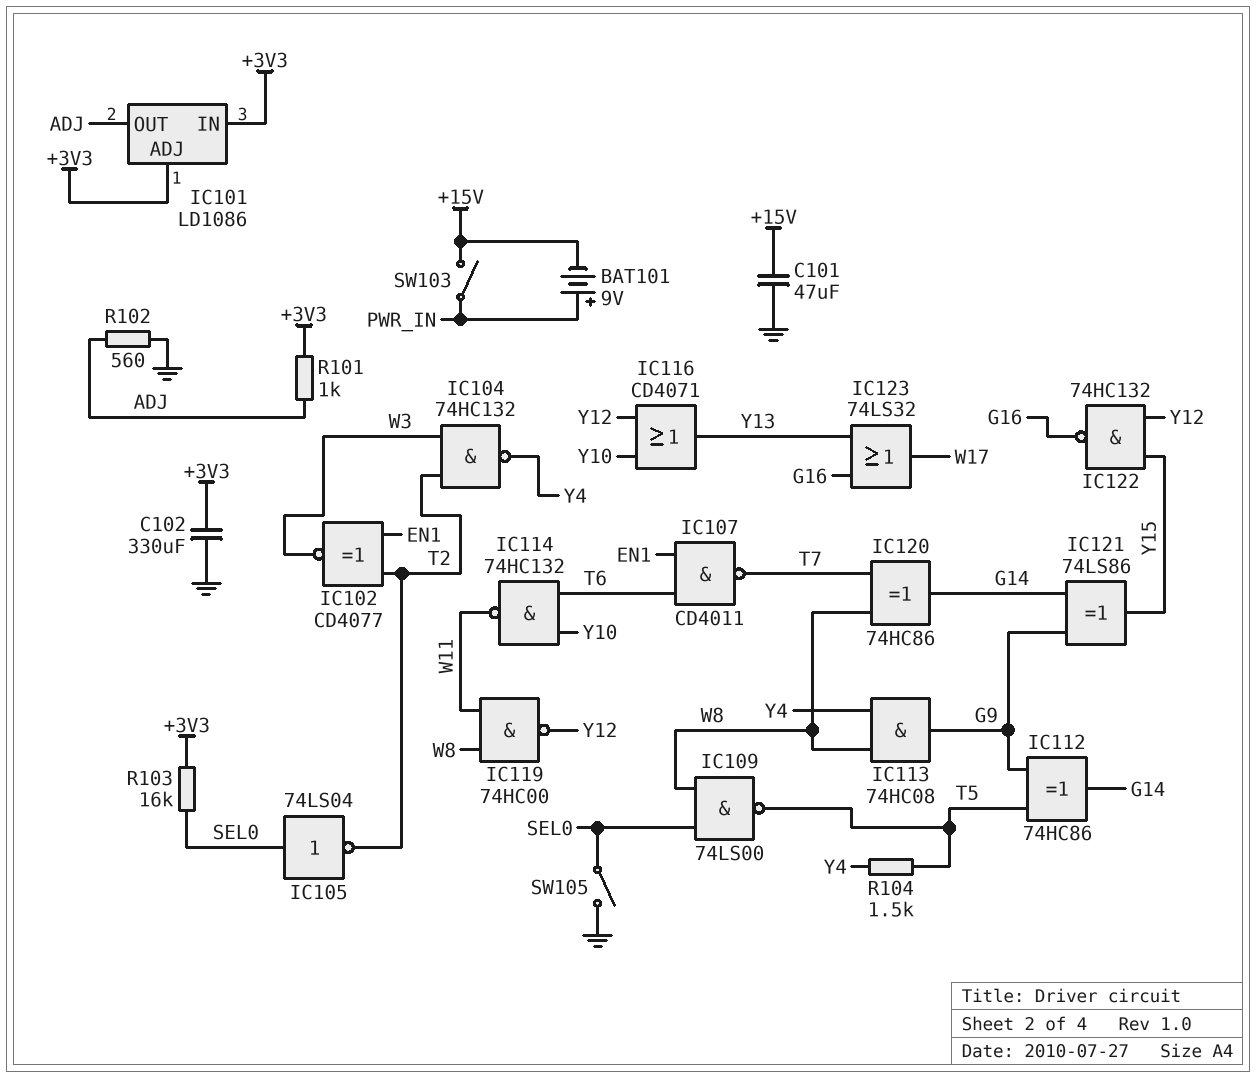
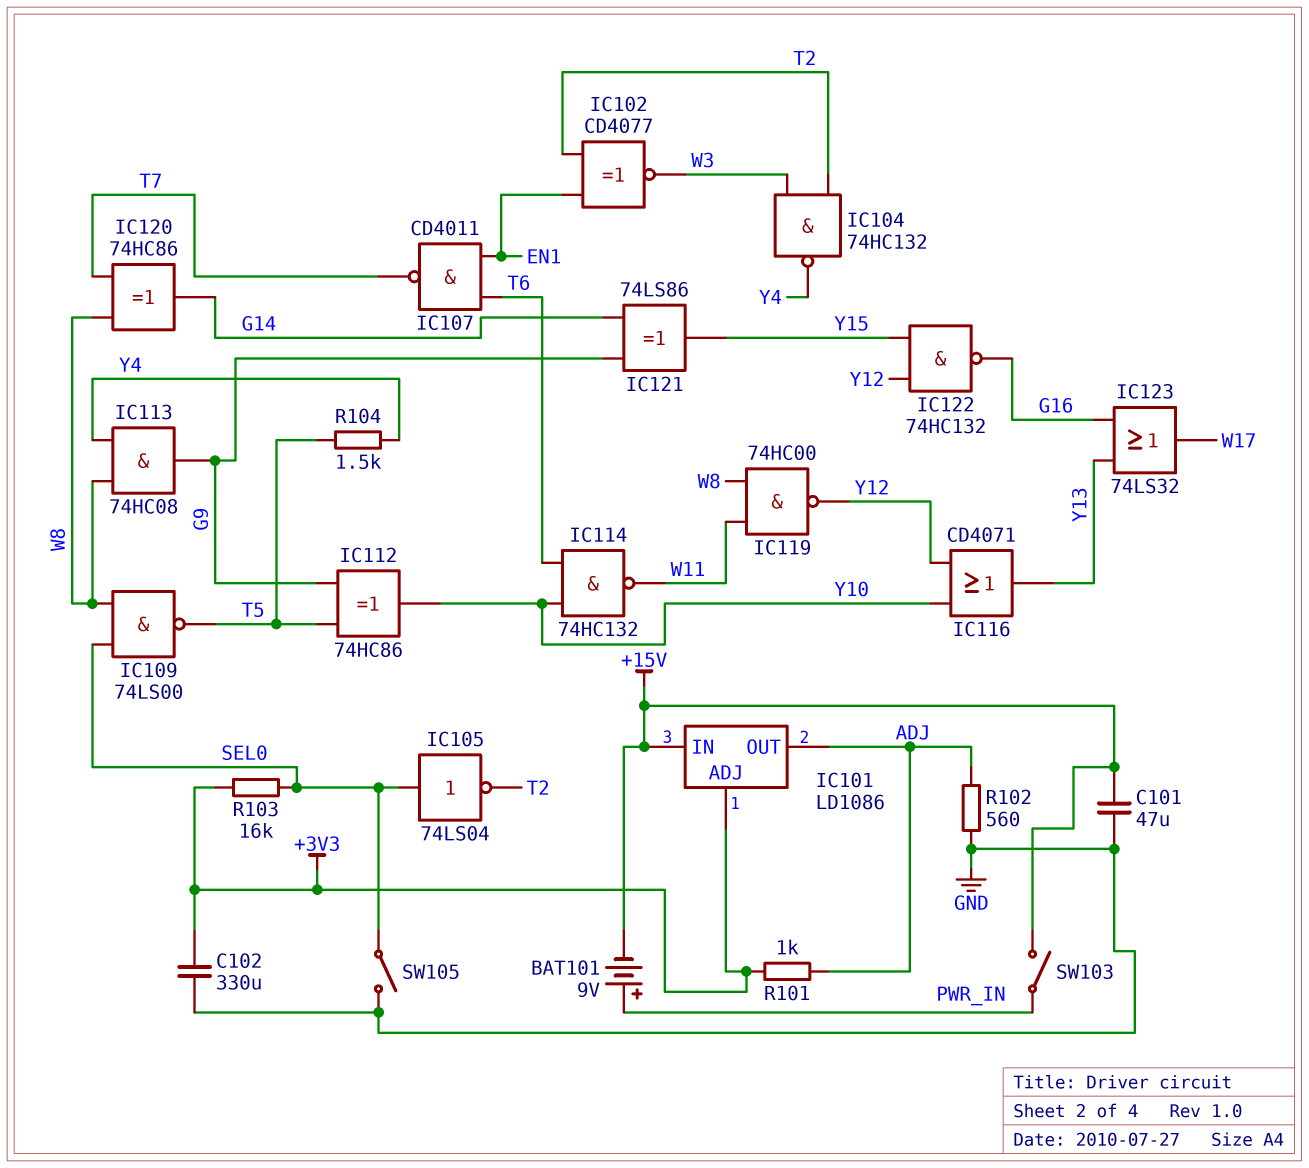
IC101 pin IN: +3V3 -> +15V
IC112: XOR 74HC86 (in G9, in T5, out G14) -> XOR 74HC86 (in G9, in T5, out Y10)

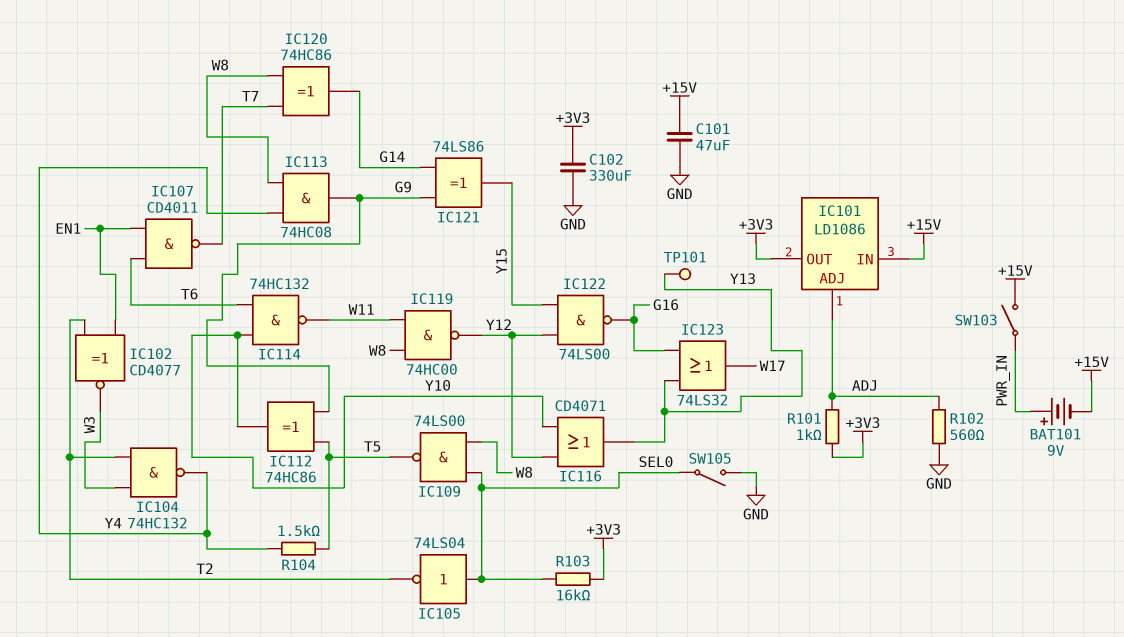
IC101 pin ADJ: +3V3 -> ADJ
IC101 pin OUT: ADJ -> +3V3
IC122: NAND 74HC132 (in Y12, in Y15, out G16) -> NAND 74LS00 (in Y12, in Y15, out G16)
TP101: none -> test point (Y13)

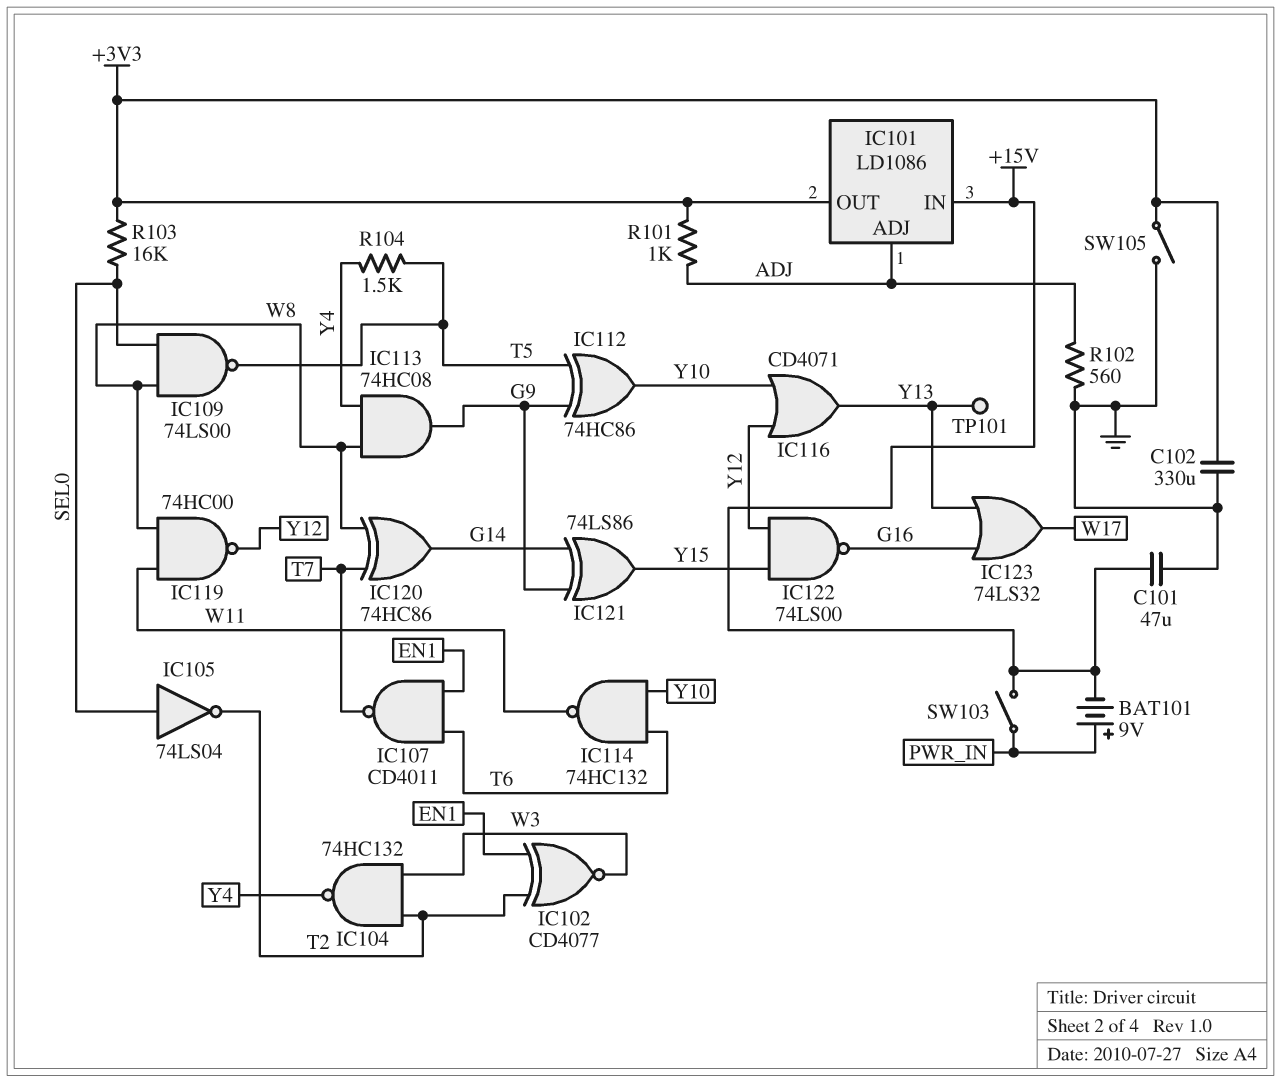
SW105: switch (GND, SEL0) -> switch (+3V3, GND)

